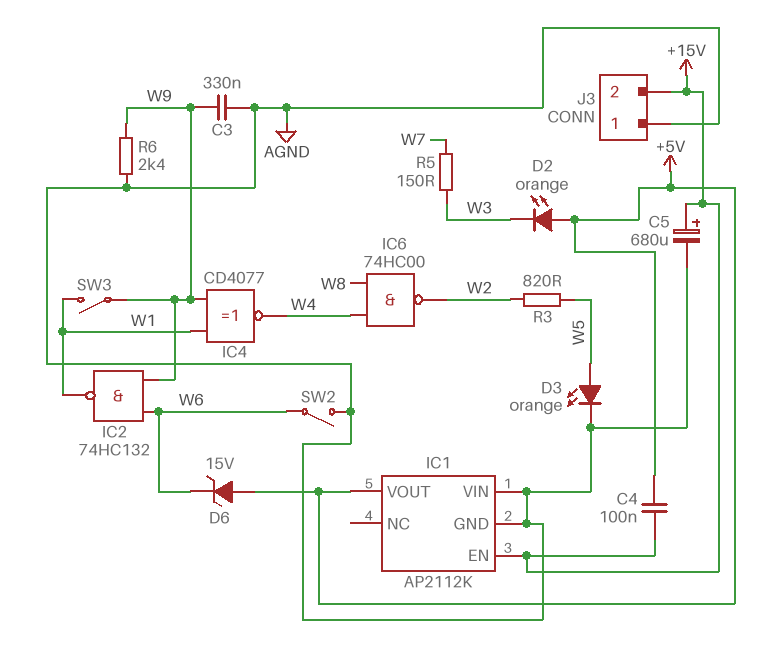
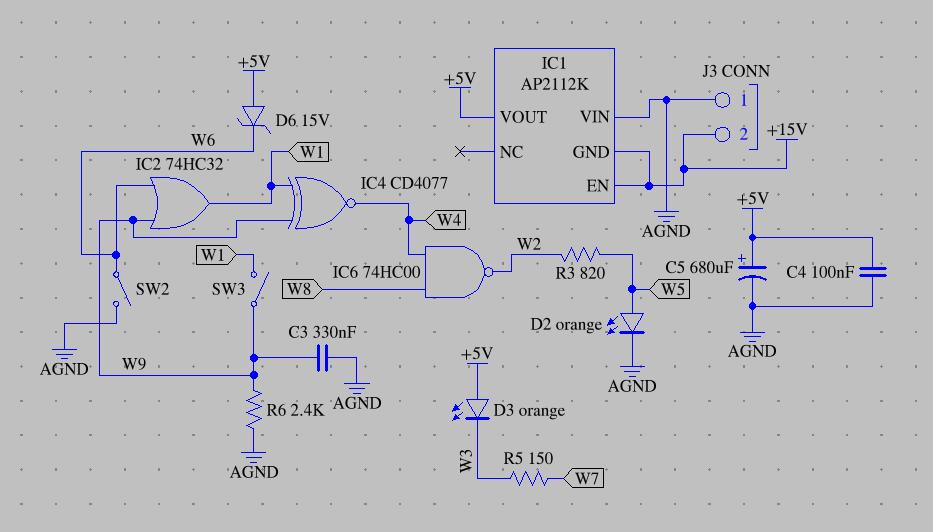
C4: 100nF (+5V, +15V) -> 100nF (+5V, AGND)
C5: 680uF (plus +15V, minus AGND) -> 680uF (plus +5V, minus AGND)
D2: LED orange (A +5V, K W3) -> LED orange (A W5, K AGND)
D3: LED orange (A W5, K AGND) -> LED orange (A +5V, K W3)
IC1 pin GND: AGND -> +15V
IC2: NAND 74HC132 (in W6, in W9, out W1) -> OR 74HC32 (in W6, in W9, out W1)

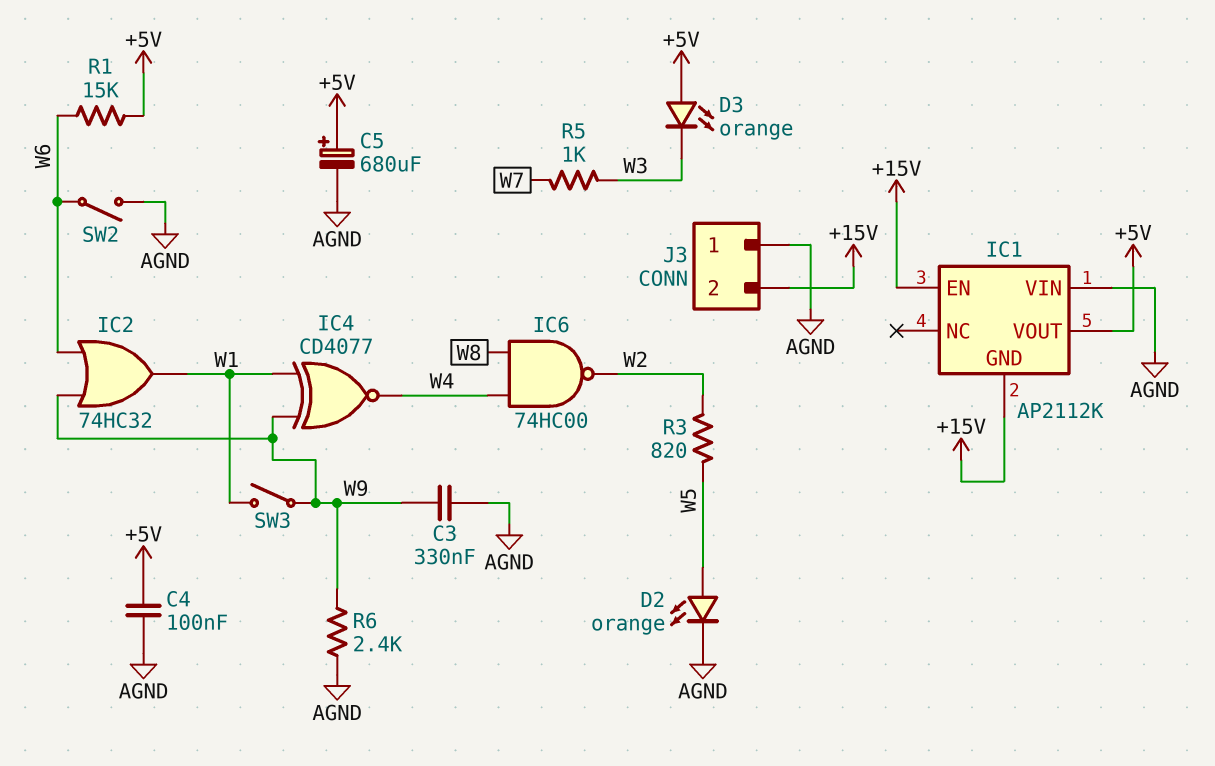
D6: zener 15V (A +5V, K W6) -> none
R1: none -> 15k (+5V, W6)
R5: 150 (W3, W7) -> 1k (W3, W7)

